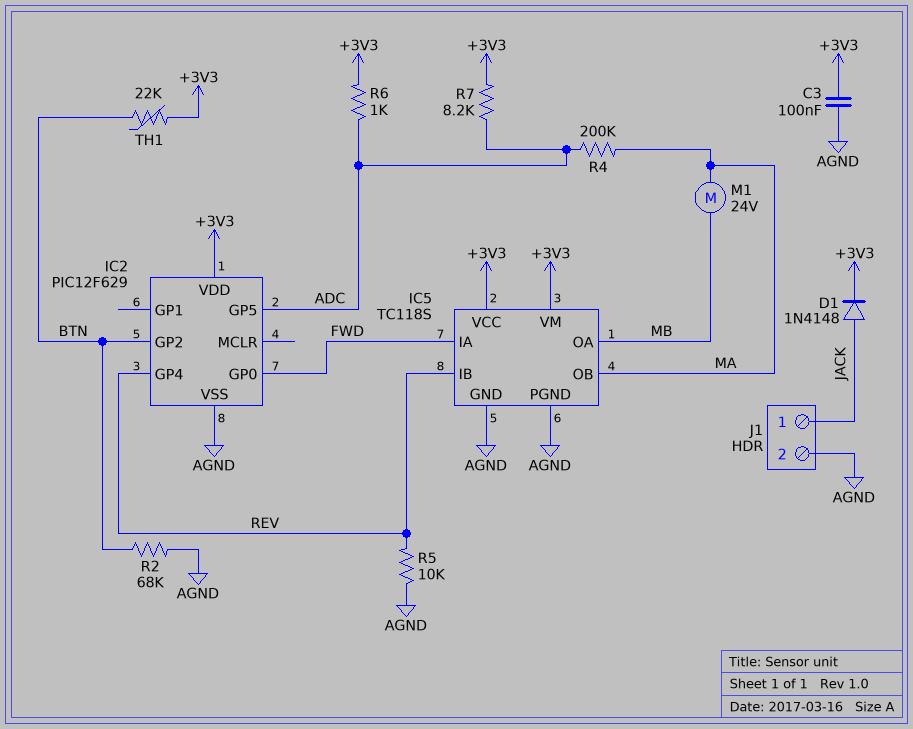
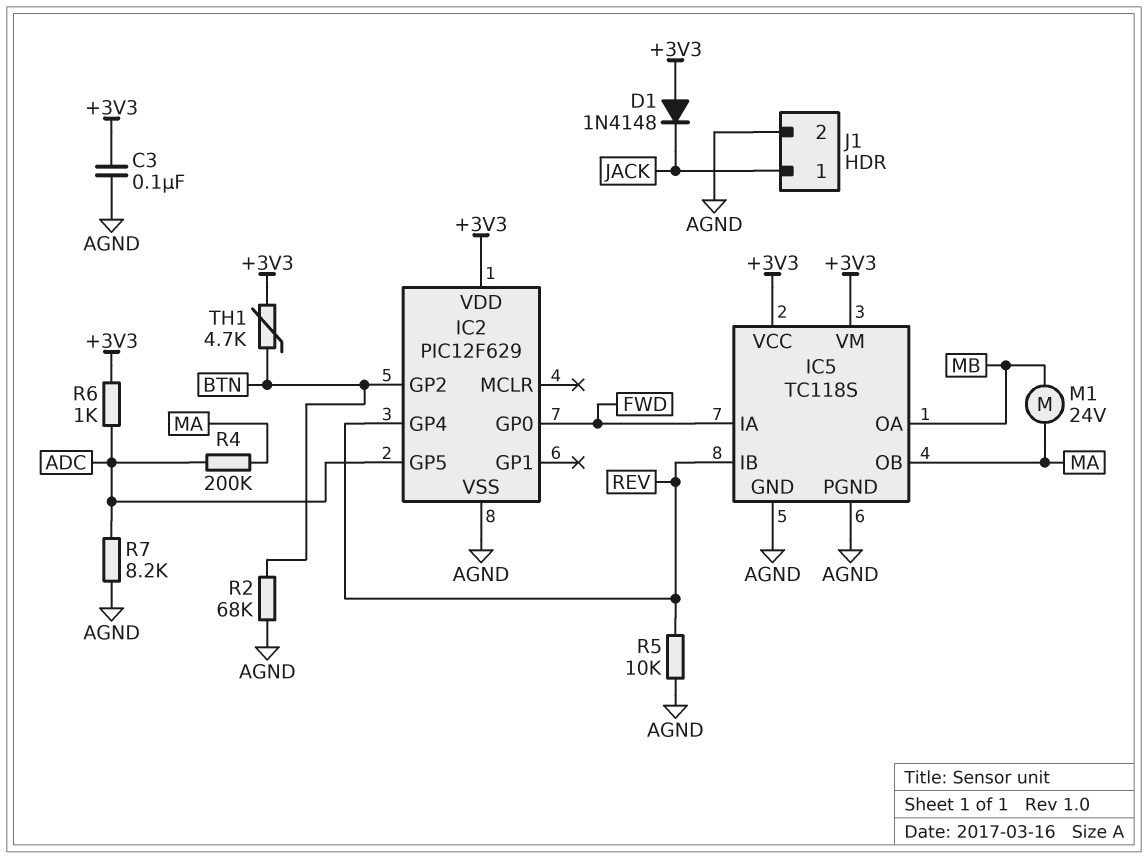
D1: diode 1N4148 (A JACK, K +3V3) -> diode 1N4148 (A +3V3, K JACK)
R7: 8.2k (+3V3, ADC) -> 8.2k (ADC, AGND)
TH1: 22k (+3V3, BTN) -> 4.7k (+3V3, BTN)

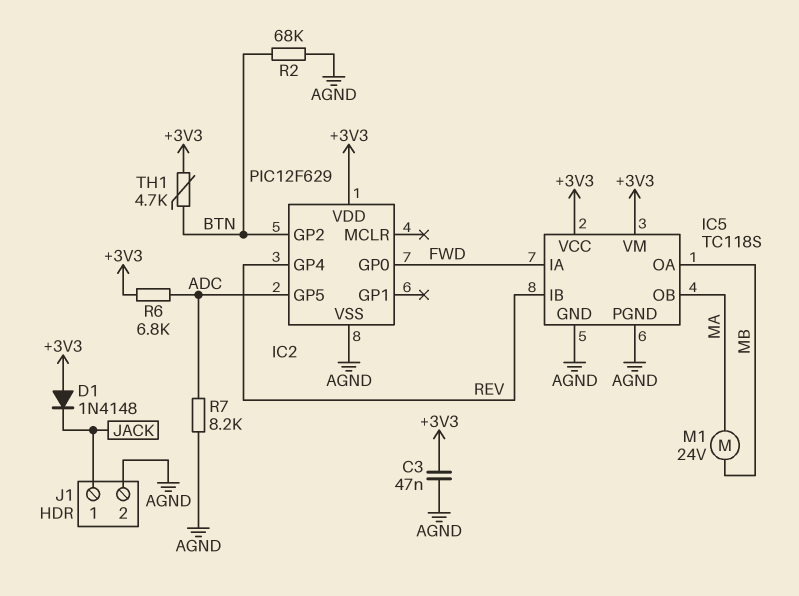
C3: 100nF (+3V3, AGND) -> 47nF (+3V3, AGND)
R4: 200k (ADC, MA) -> none
R5: 10k (AGND, REV) -> none
R6: 1k (+3V3, ADC) -> 6.8k (+3V3, ADC)

